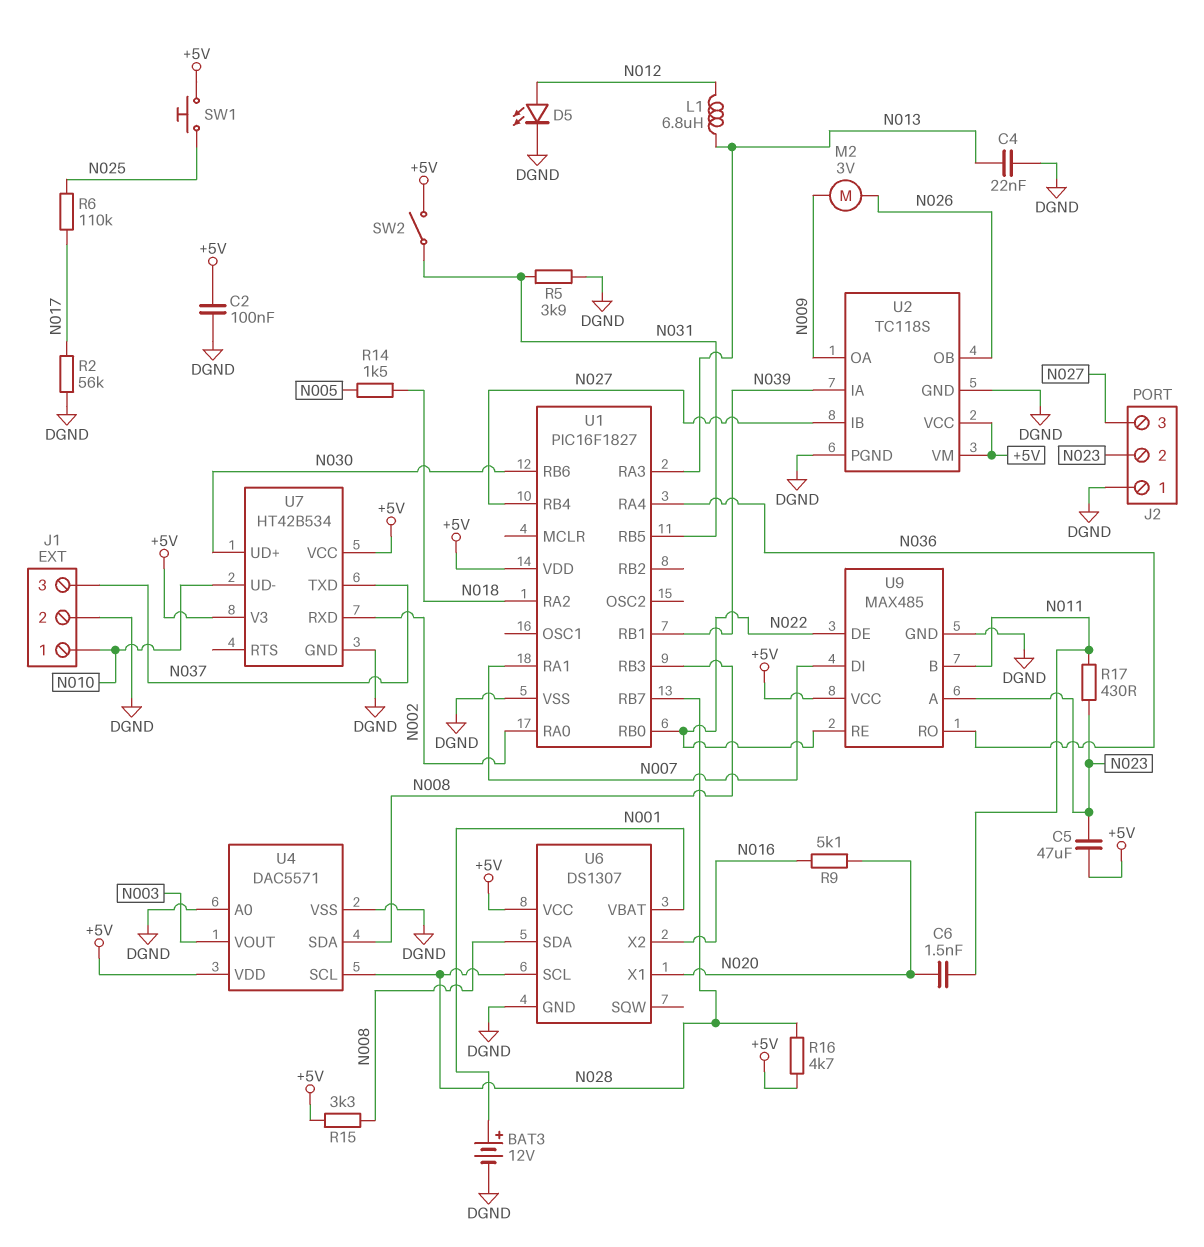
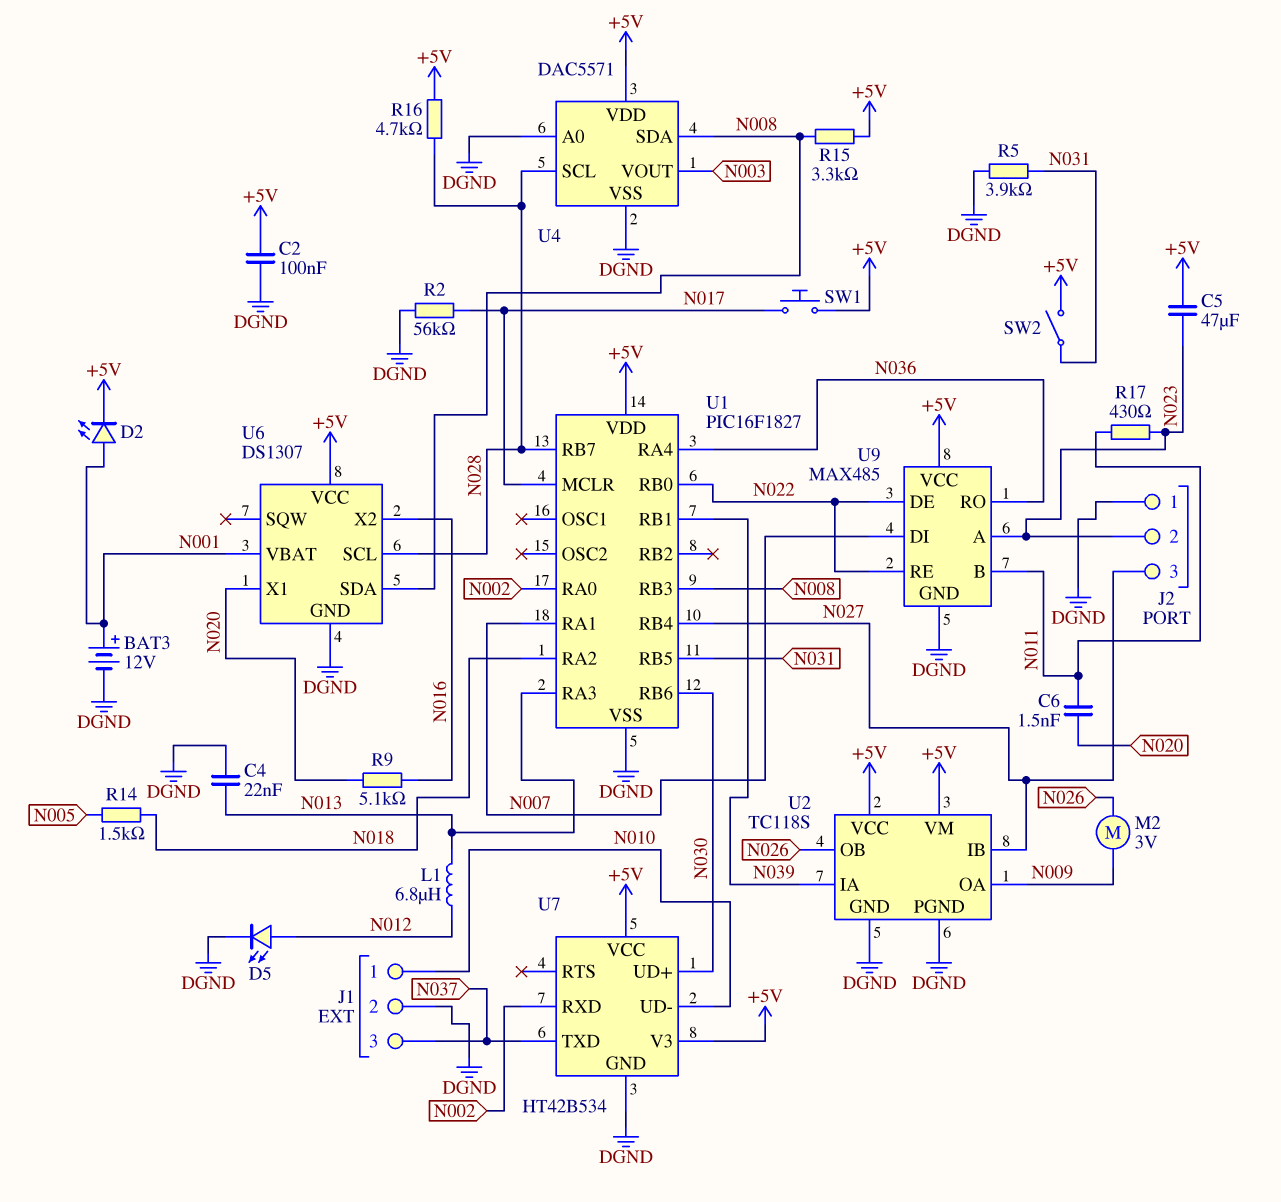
D2: none -> LED (A N001, K +5V)
R6: 110k (N017, N025) -> none
SW1: button (+5V, N025) -> button (+5V, N017)
U1 pin MCLR: none -> N017

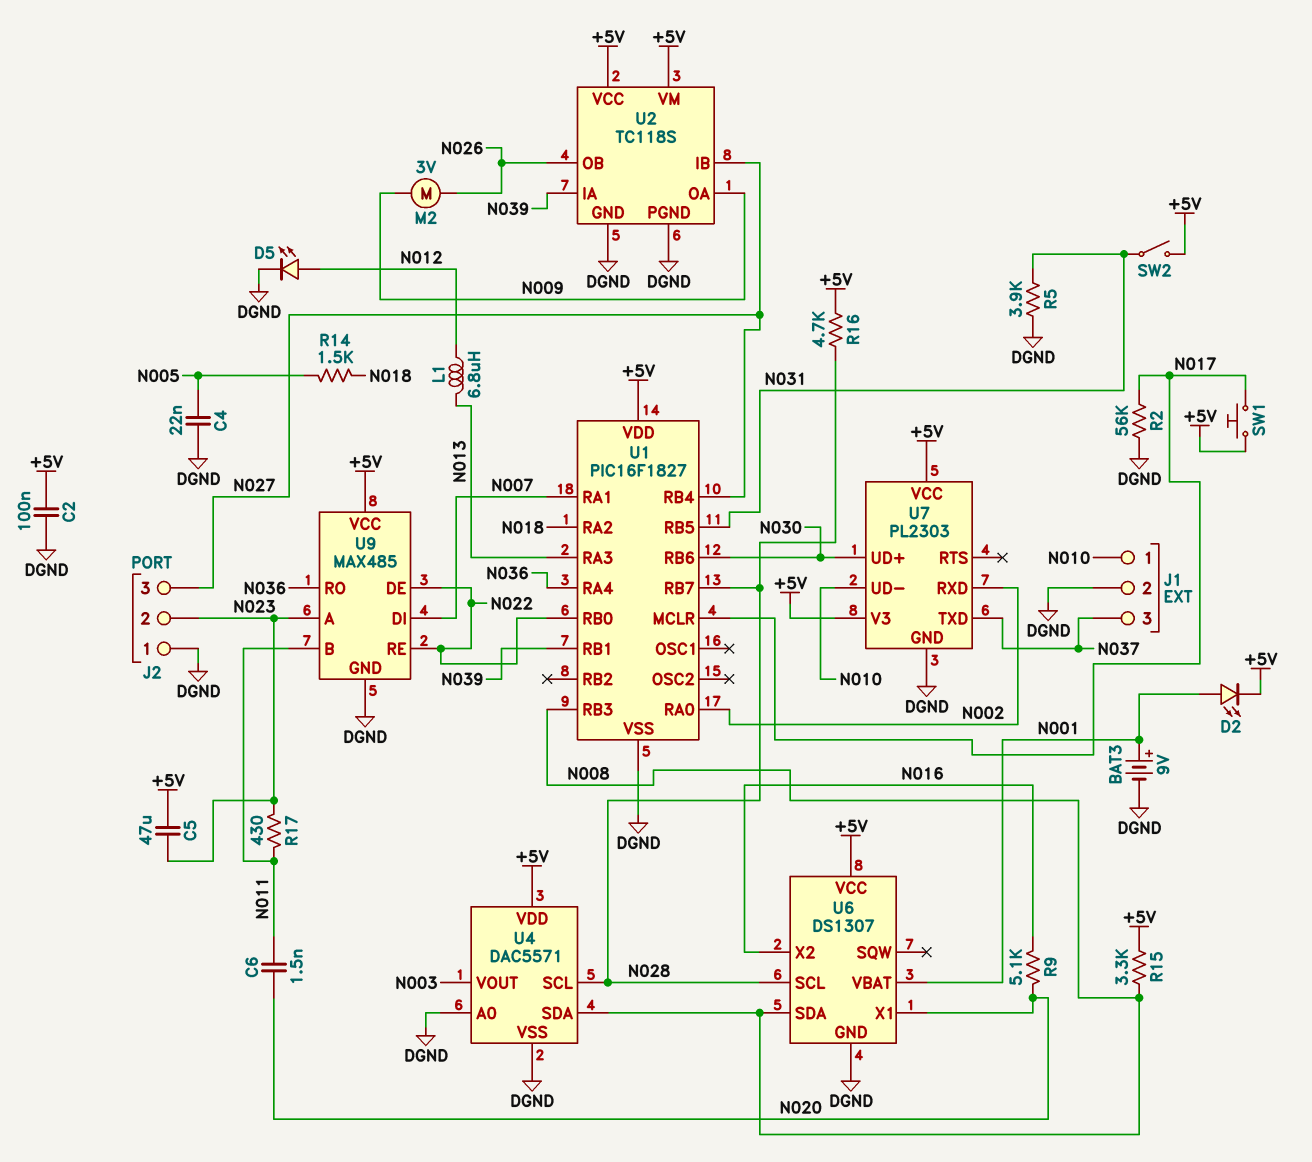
BAT3: 12V (plus N001, minus DGND) -> 9V (plus N001, minus DGND)
C4: 22nF (DGND, N013) -> 22nF (DGND, N005)
U7: HT42B534 -> PL2303

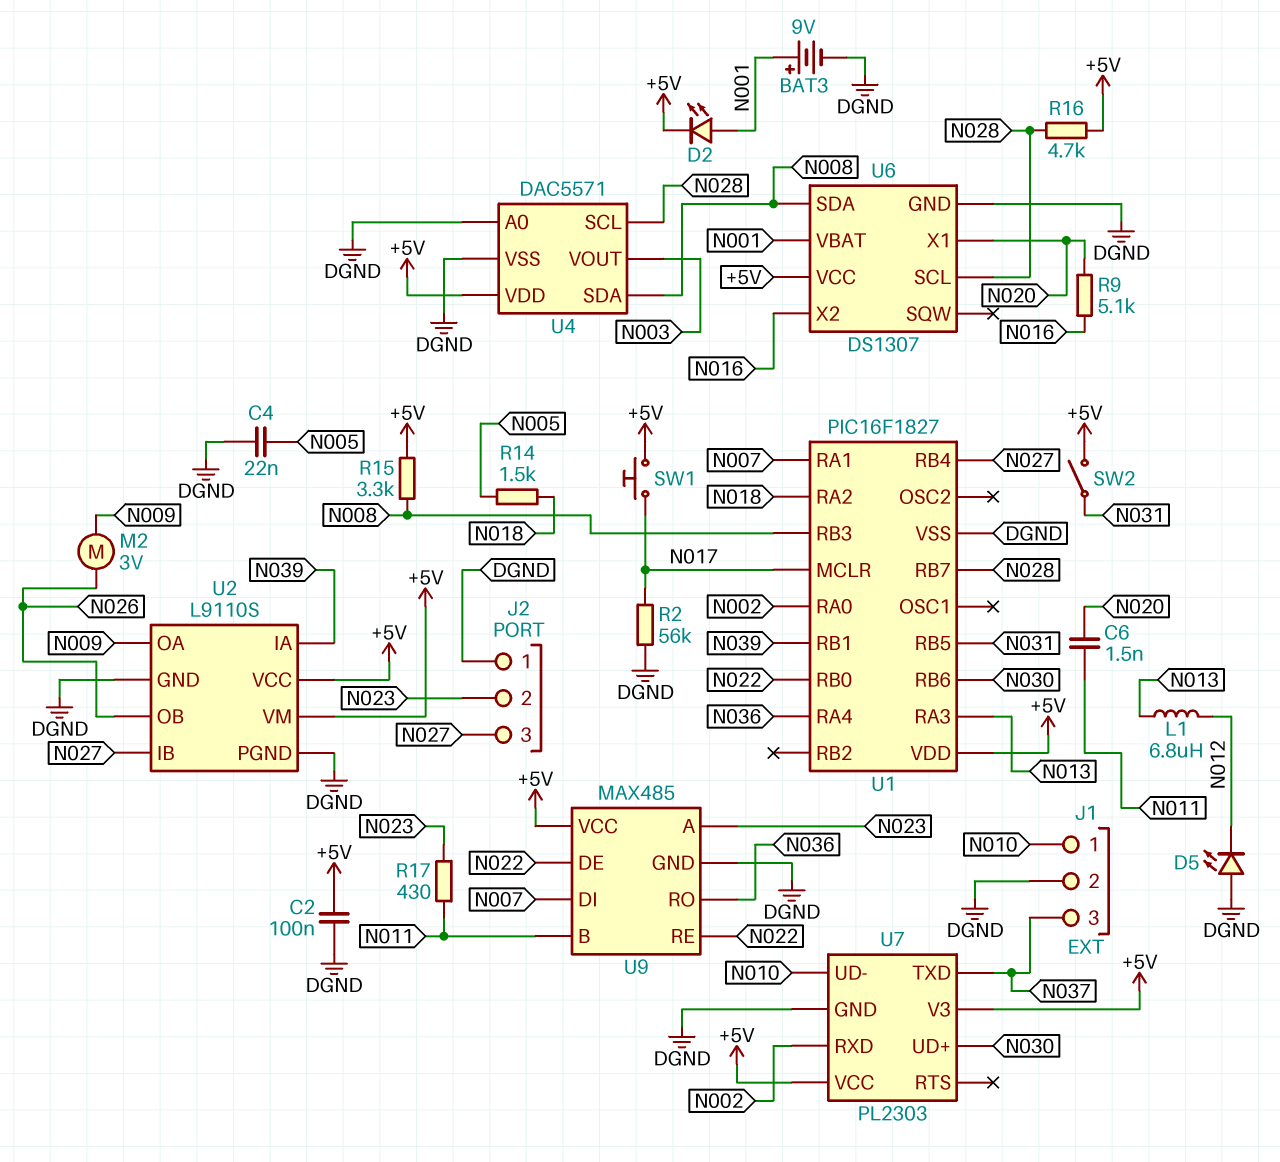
C5: 47uF (+5V, N023) -> none
D5: LED (A N012, K DGND) -> LED (A DGND, K N012)
R5: 3.9k (DGND, N031) -> none
U2: TC118S -> L9110S

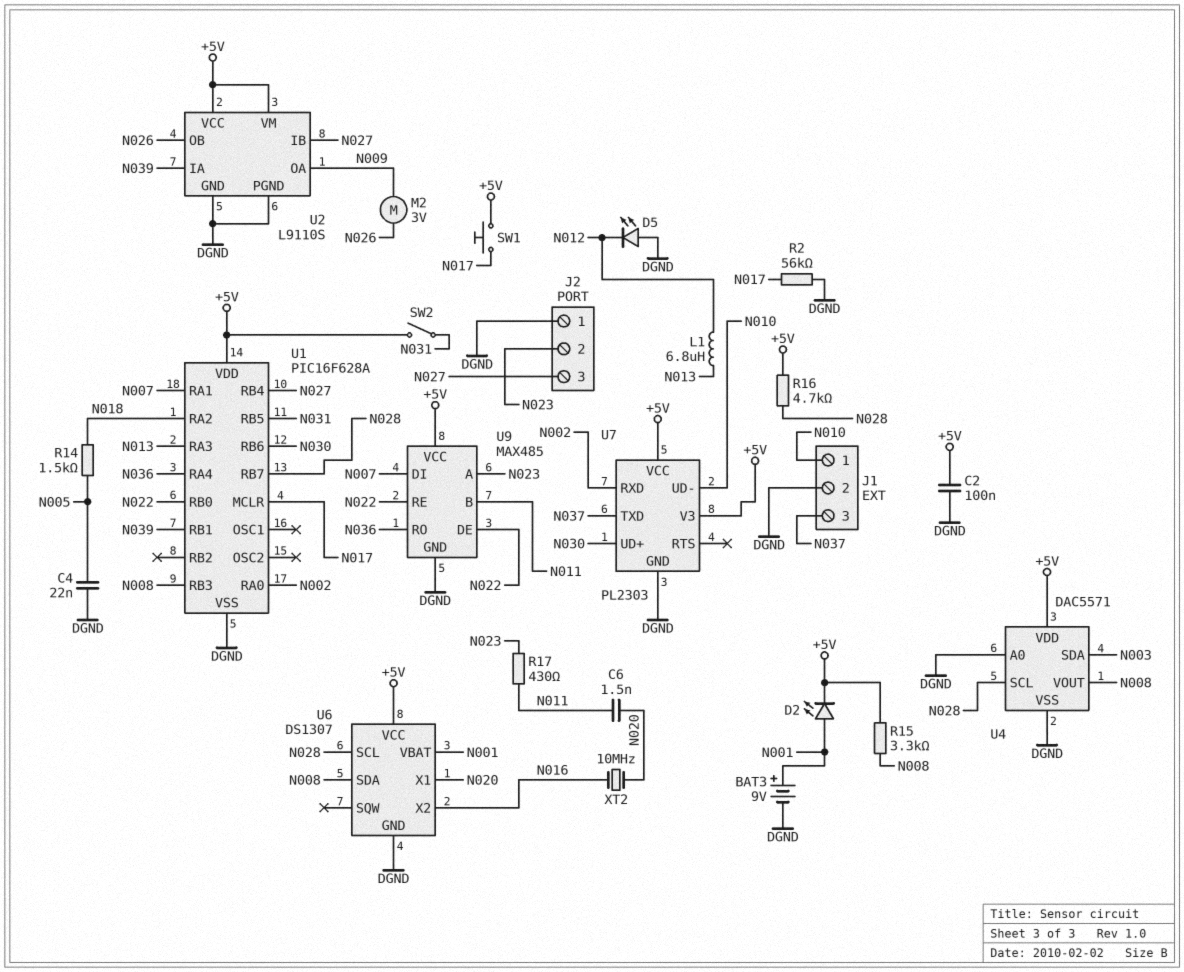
R9: 5.1k (N016, N020) -> none
U1: PIC16F1827 -> PIC16F628A
U4 pin SDA: N008 -> N003
U4 pin VOUT: N003 -> N008
XT2: none -> 10MHz (N016, N020)

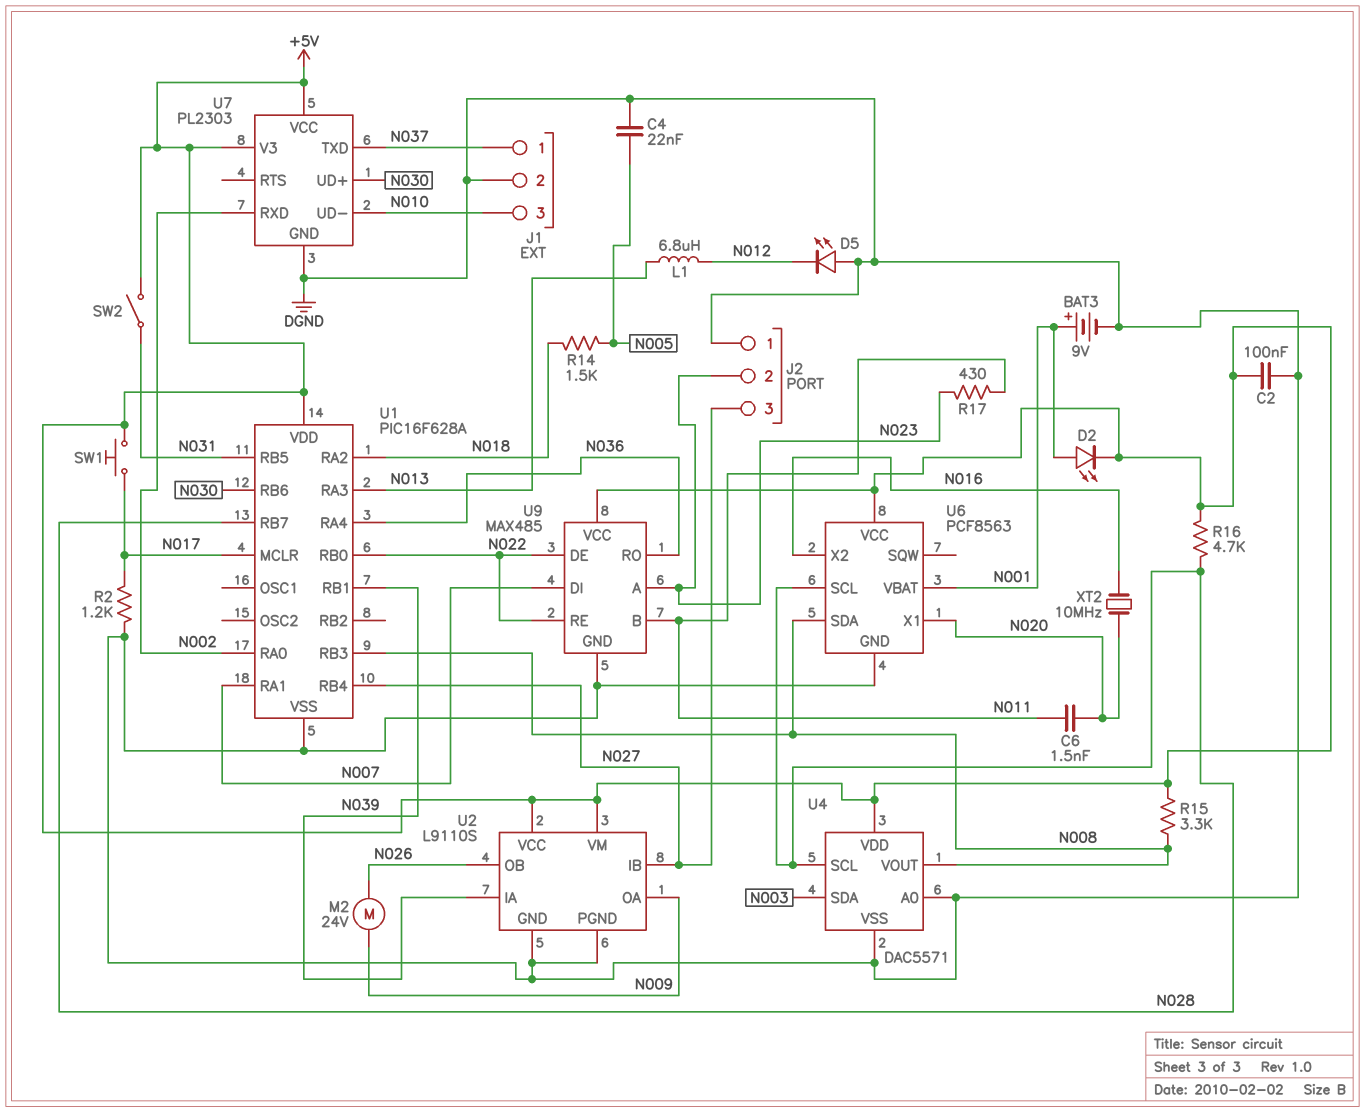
J1 pin 1: N010 -> N037
J1 pin 3: N037 -> N010
M2: motor 3V (N009, N026) -> motor 24V (N009, N026)
R2: 56k (DGND, N017) -> 1.2k (DGND, N017)
U6: DS1307 -> PCF8563

